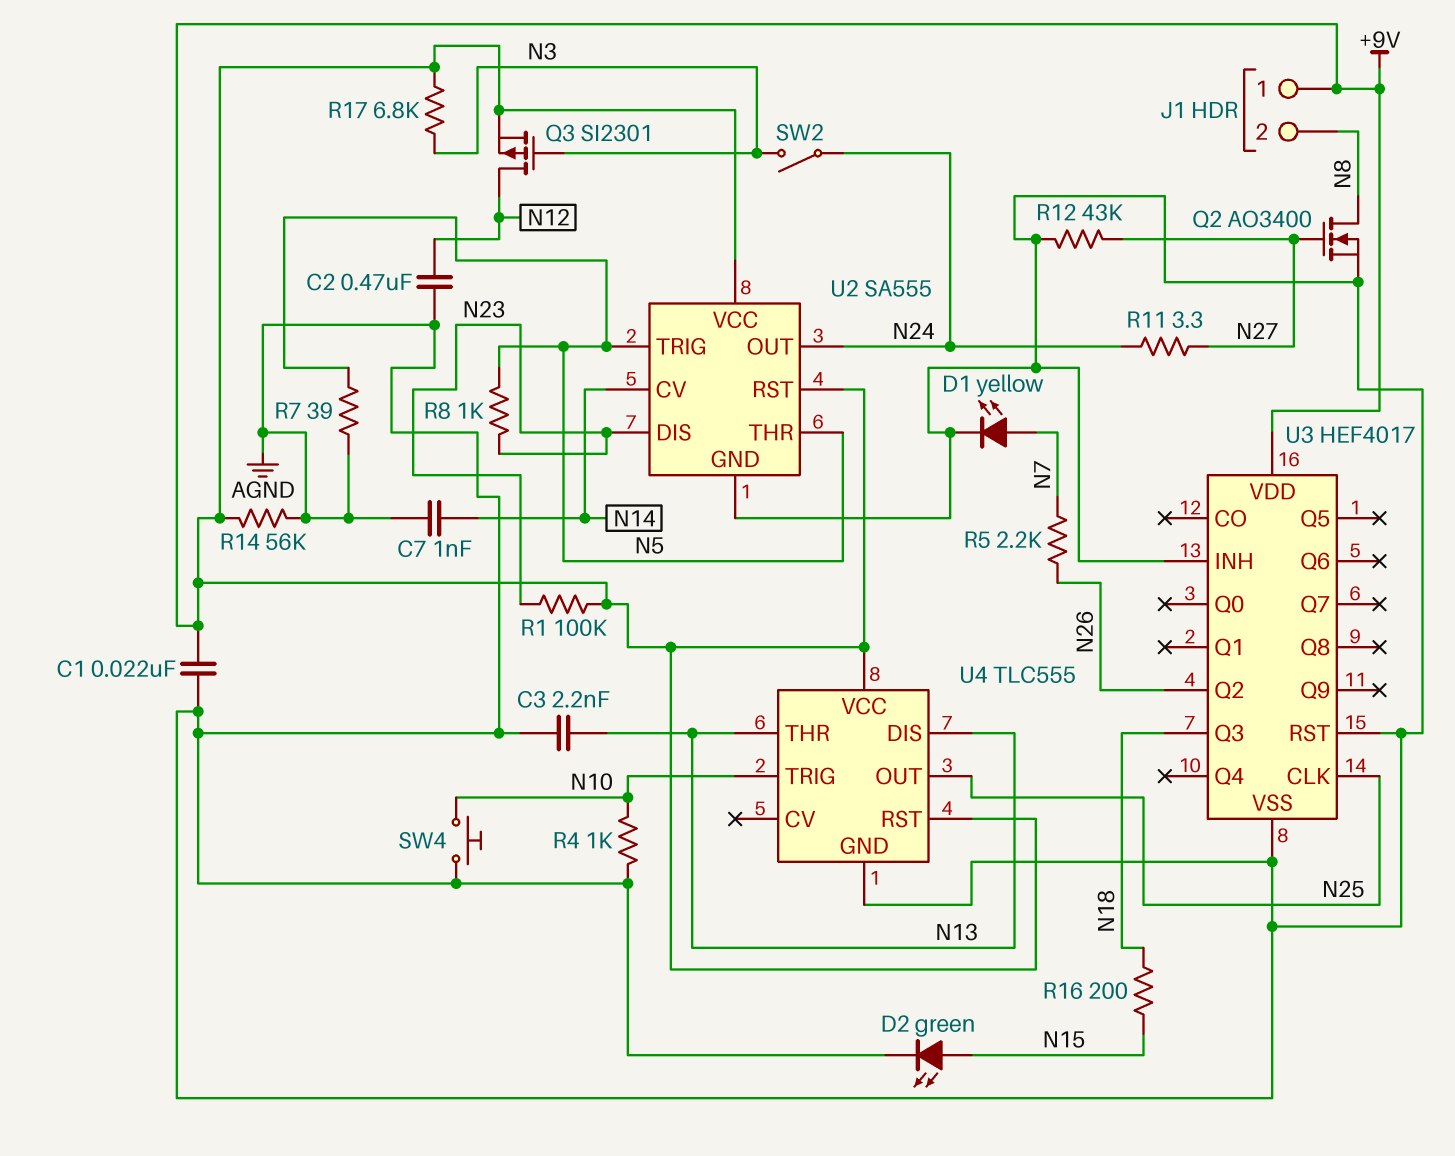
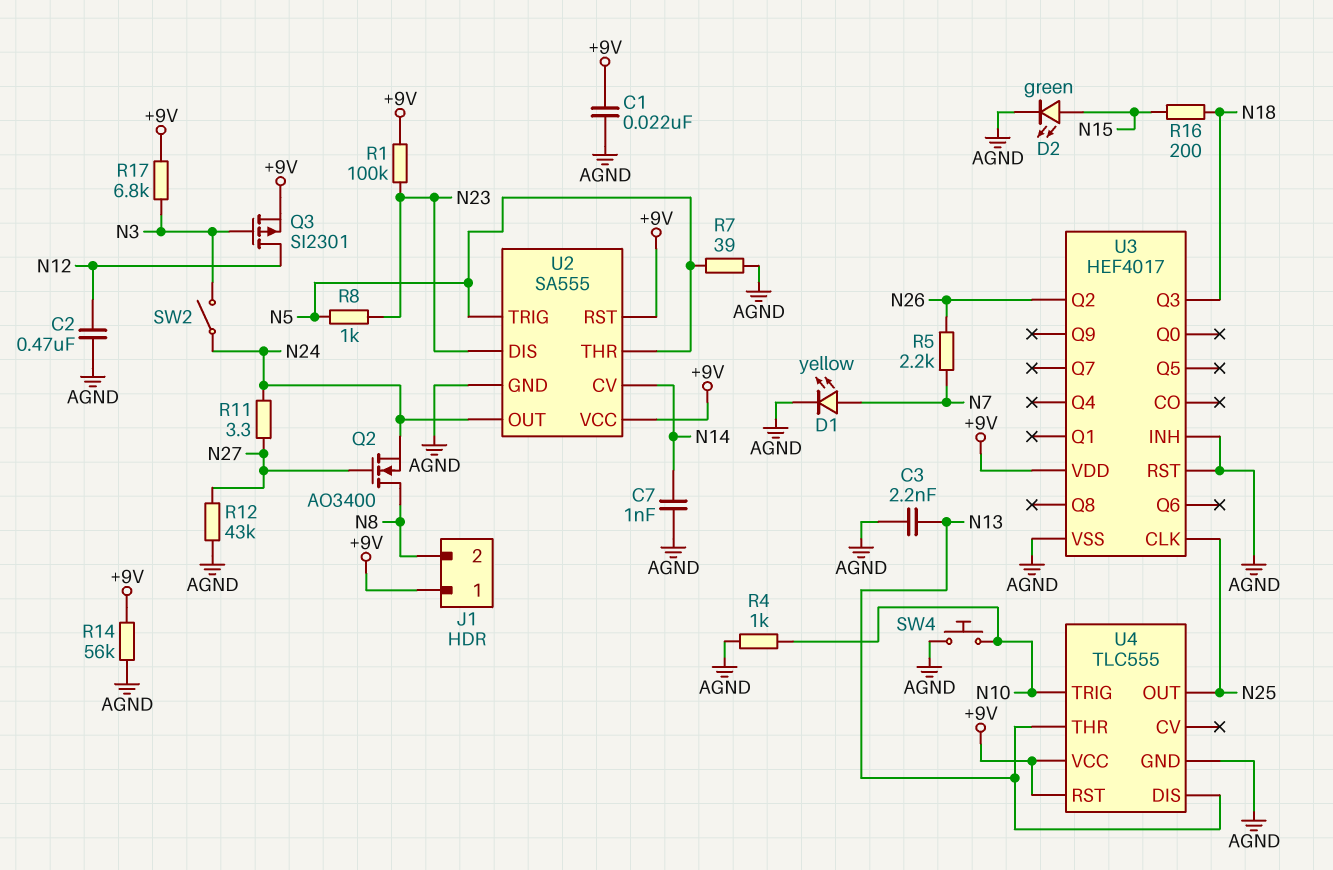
Q2: NMOS AO3400 (G N27, D N8, S AGND) -> NMOS AO3400 (G N27, D N8, S N24)

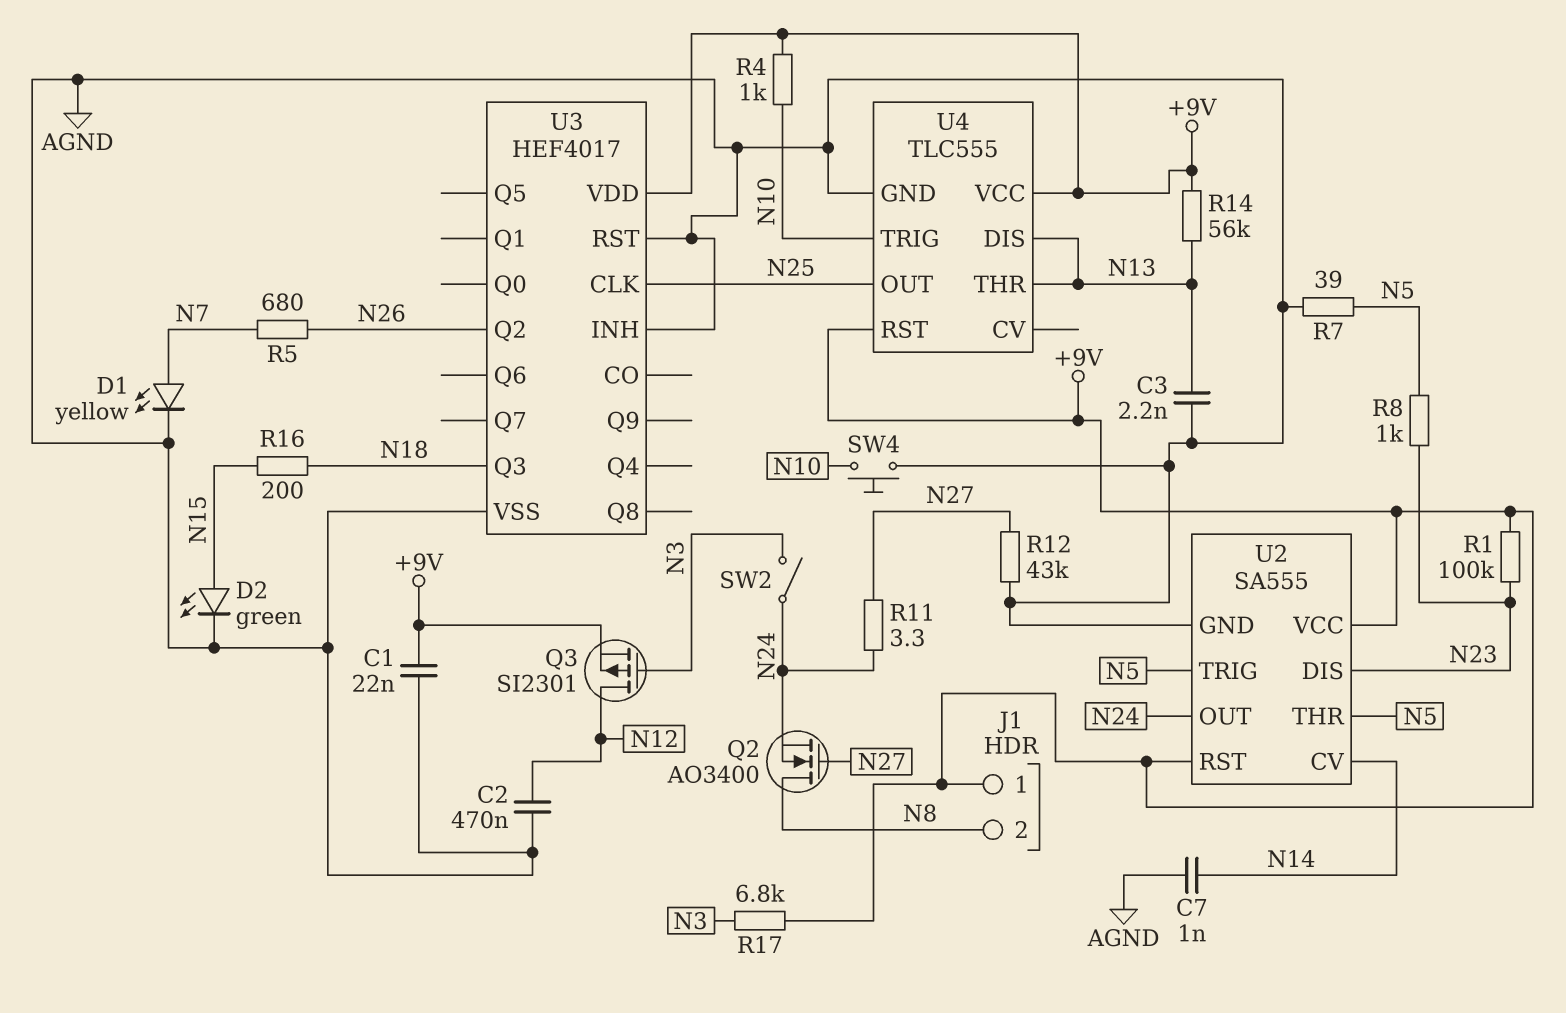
R4: 1k (AGND, N10) -> 1k (+9V, N10)
R5: 2.2k (N7, N26) -> 680 (N7, N26)
R14: 56k (+9V, AGND) -> 56k (+9V, N13)

